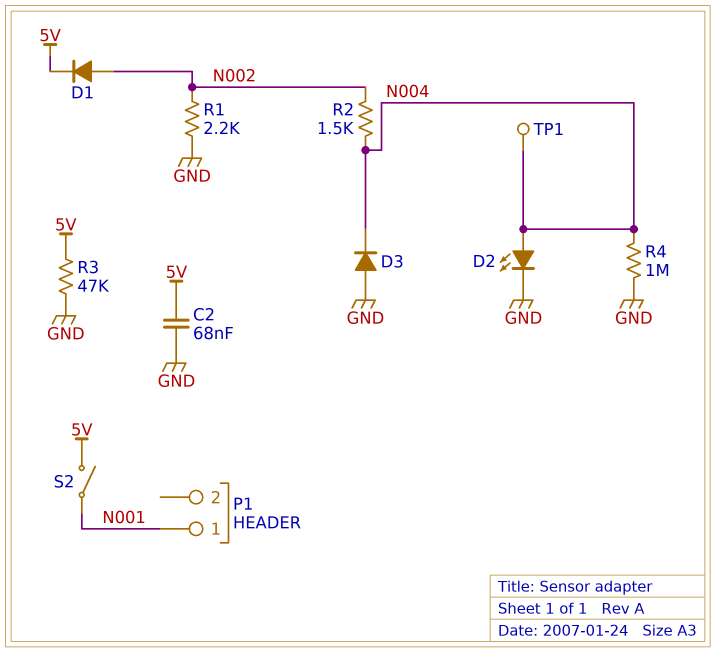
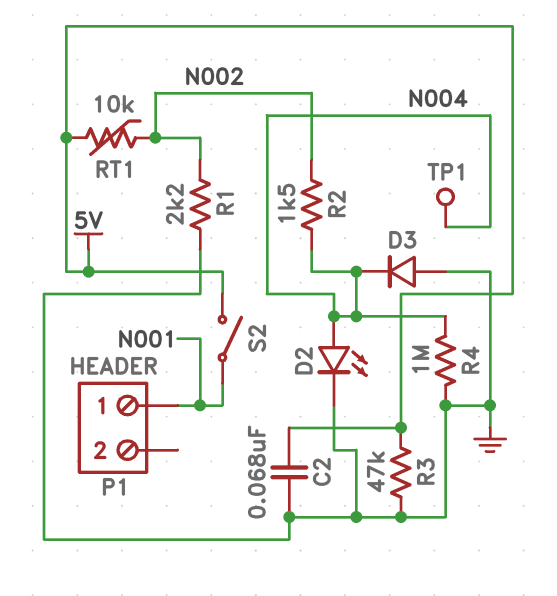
D1: diode (A N002, K 5V) -> none
RT1: none -> 10k (5V, N002)

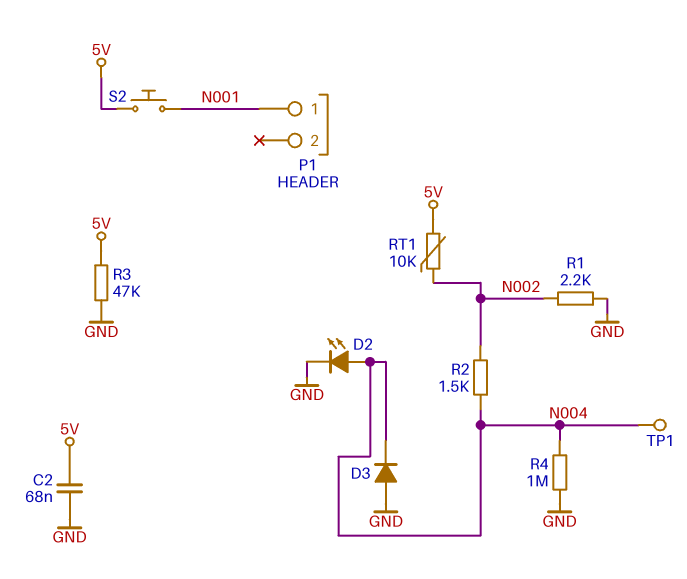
S2: switch (5V, N001) -> button (5V, N001)

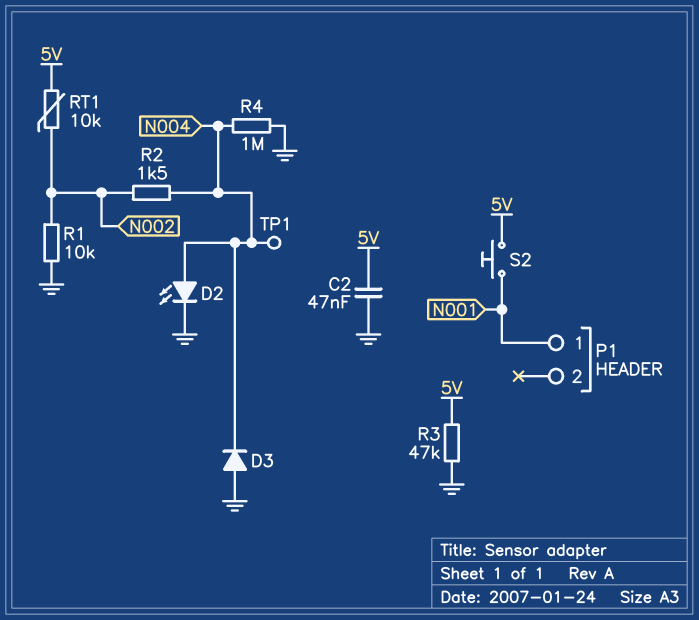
C2: 68nF (5V, GND) -> 47nF (5V, GND)
R1: 2.2k (GND, N002) -> 10k (GND, N002)

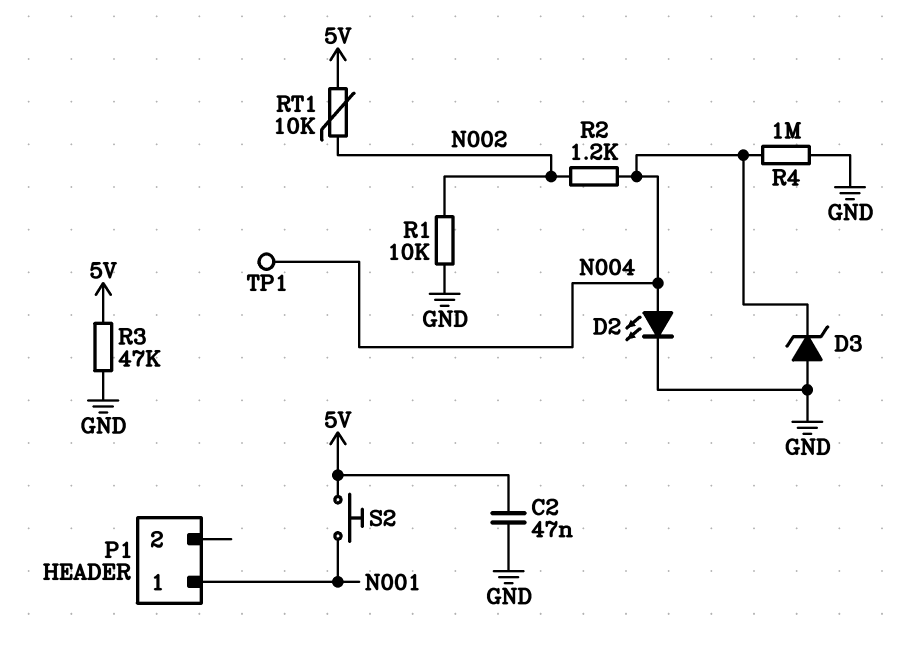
D3: diode (A GND, K N004) -> zener (A GND, K N004)
R2: 1.5k (N002, N004) -> 1.2k (N002, N004)

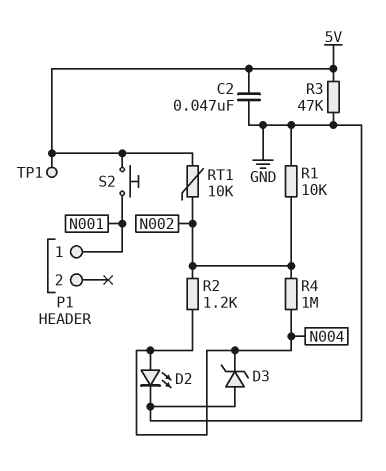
R4: 1M (GND, N004) -> 1M (N002, N004)
TP1: test point (N004) -> test point (5V)

